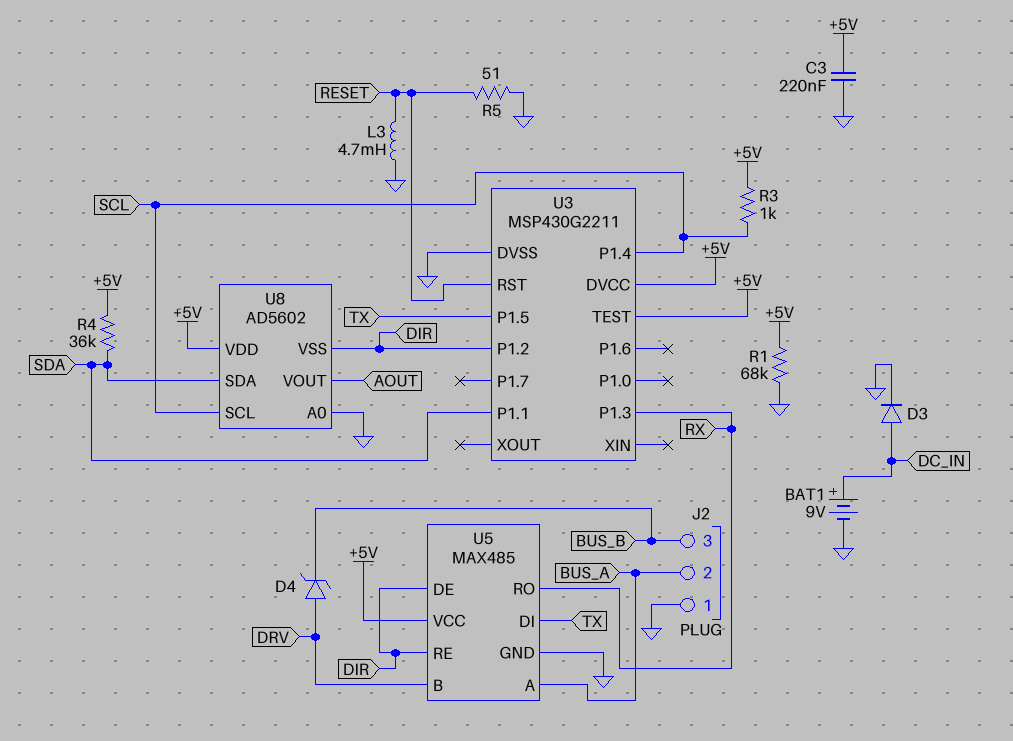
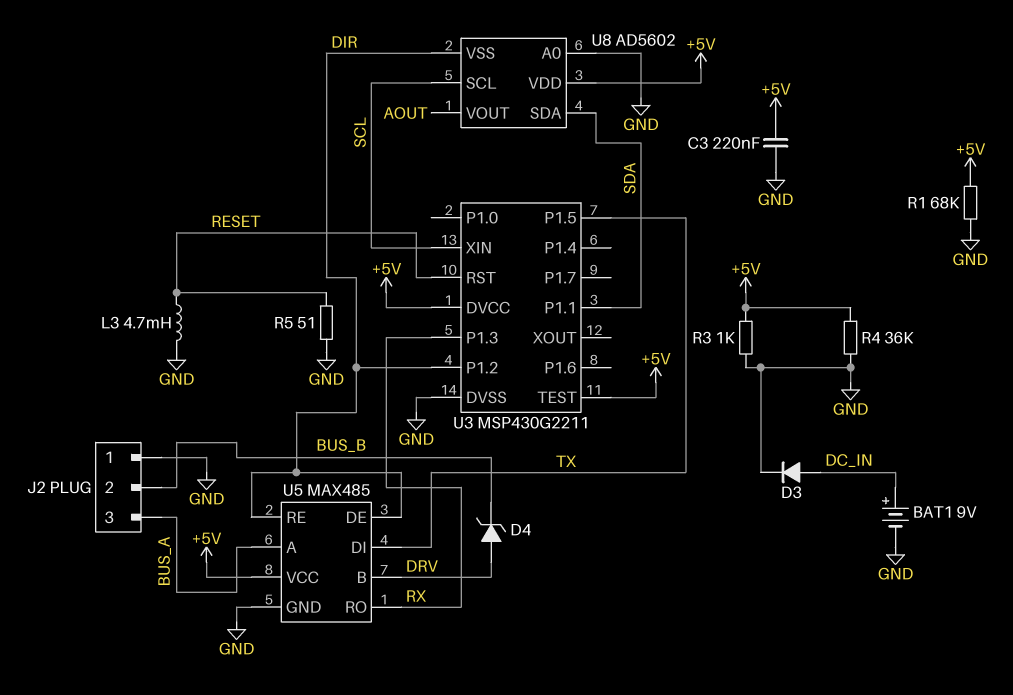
J2 pin 2: BUS_A -> BUS_B
J2 pin 3: BUS_B -> BUS_A
R3: 1k (+5V, SCL) -> 1k (+5V, GND)
R4: 36k (+5V, SDA) -> 36k (+5V, GND)
U3 pin P1.4: SCL -> none
U3 pin XIN: none -> SCL

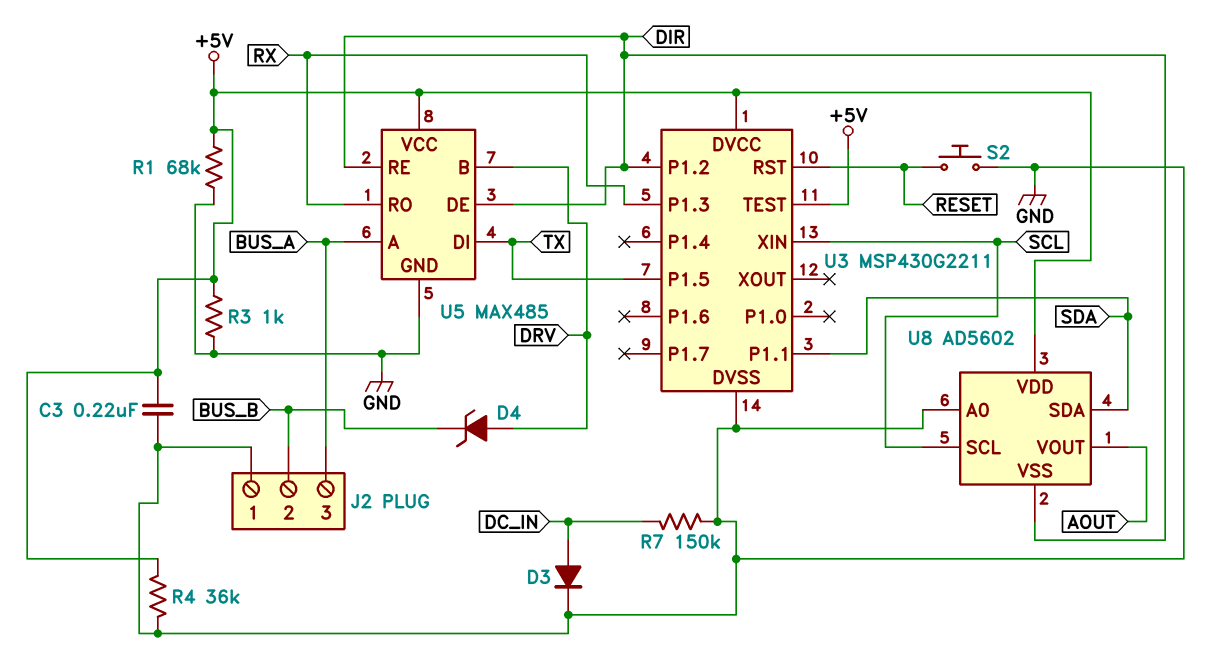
BAT1: 9V (plus DC_IN, minus GND) -> none
L3: 4.7mH (GND, RESET) -> none
R5: 51 (GND, RESET) -> none
R7: none -> 150k (DC_IN, GND)
S2: none -> button (GND, RESET)

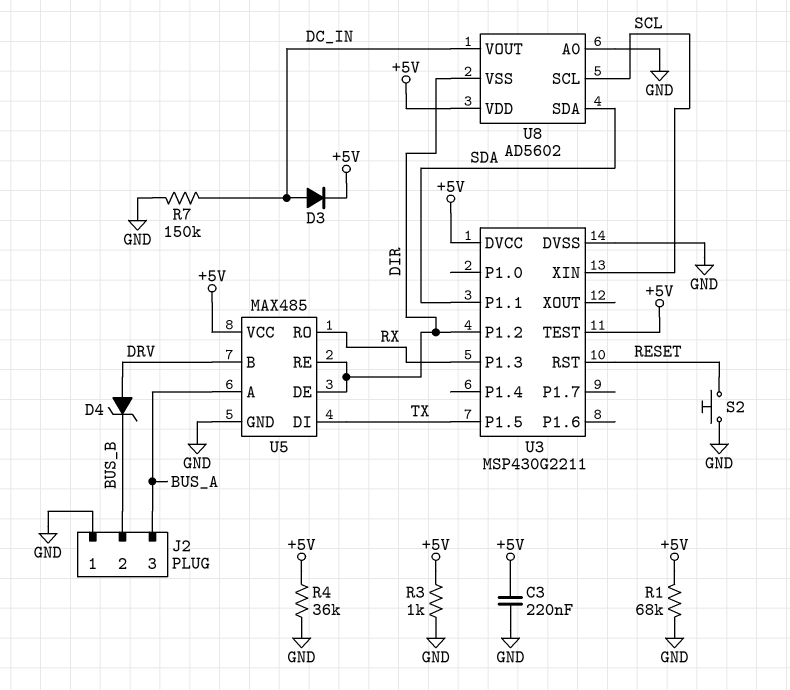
D3: diode (A DC_IN, K GND) -> diode (A DC_IN, K +5V)
U8 pin VOUT: AOUT -> DC_IN

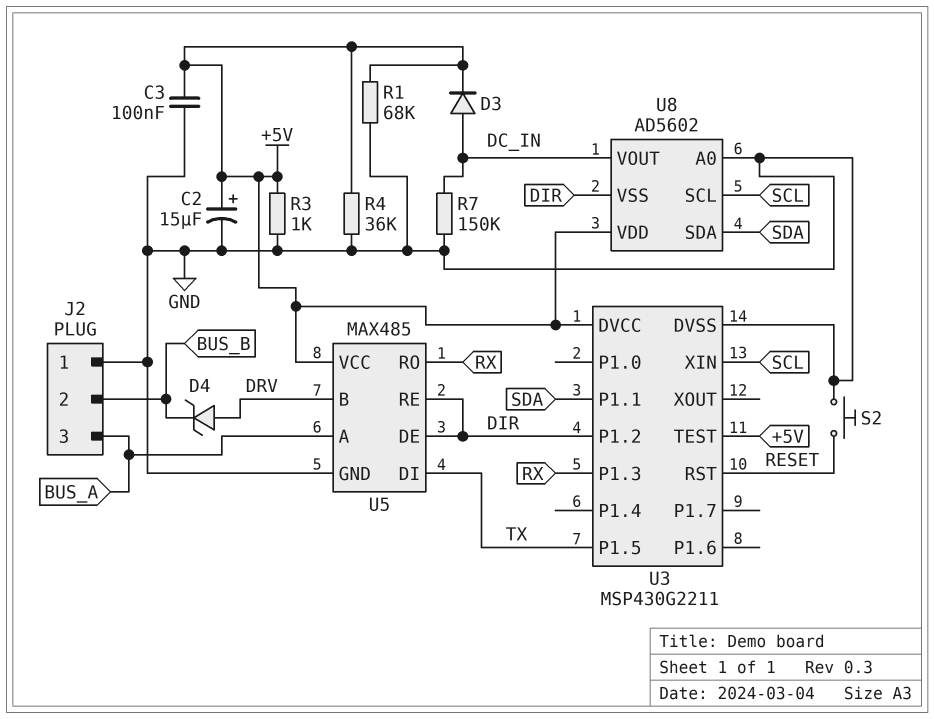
C2: none -> 15uF (plus +5V, minus GND)
C3: 220nF (+5V, GND) -> 100nF (+5V, GND)

